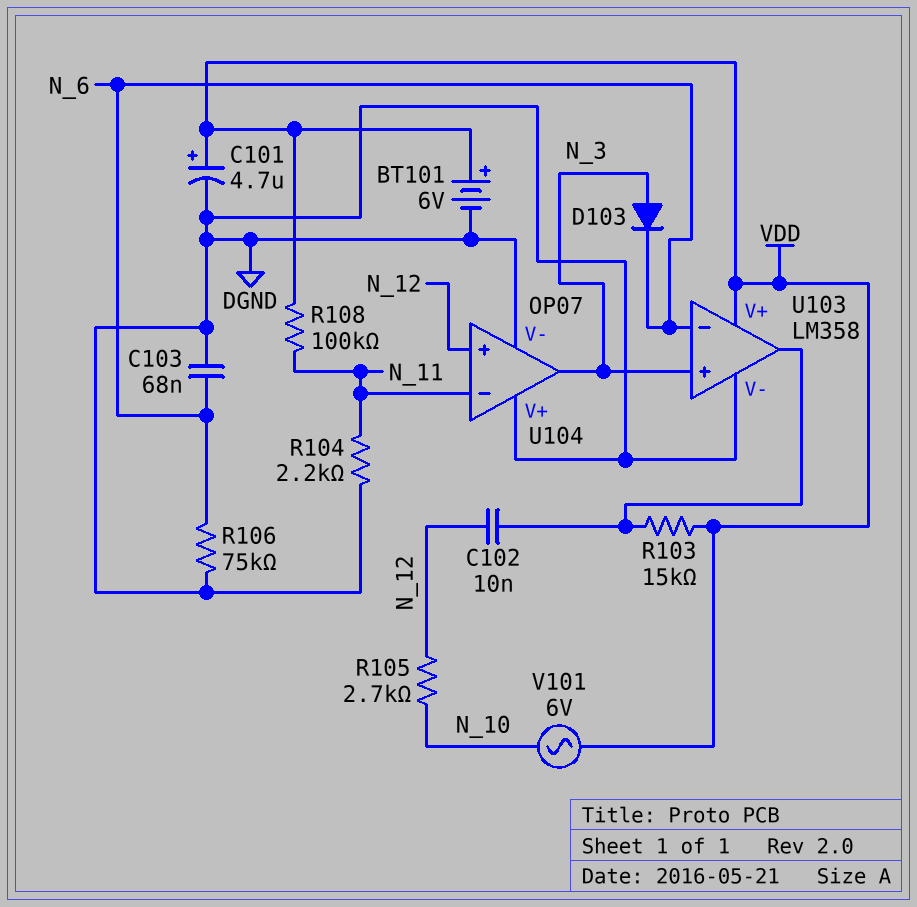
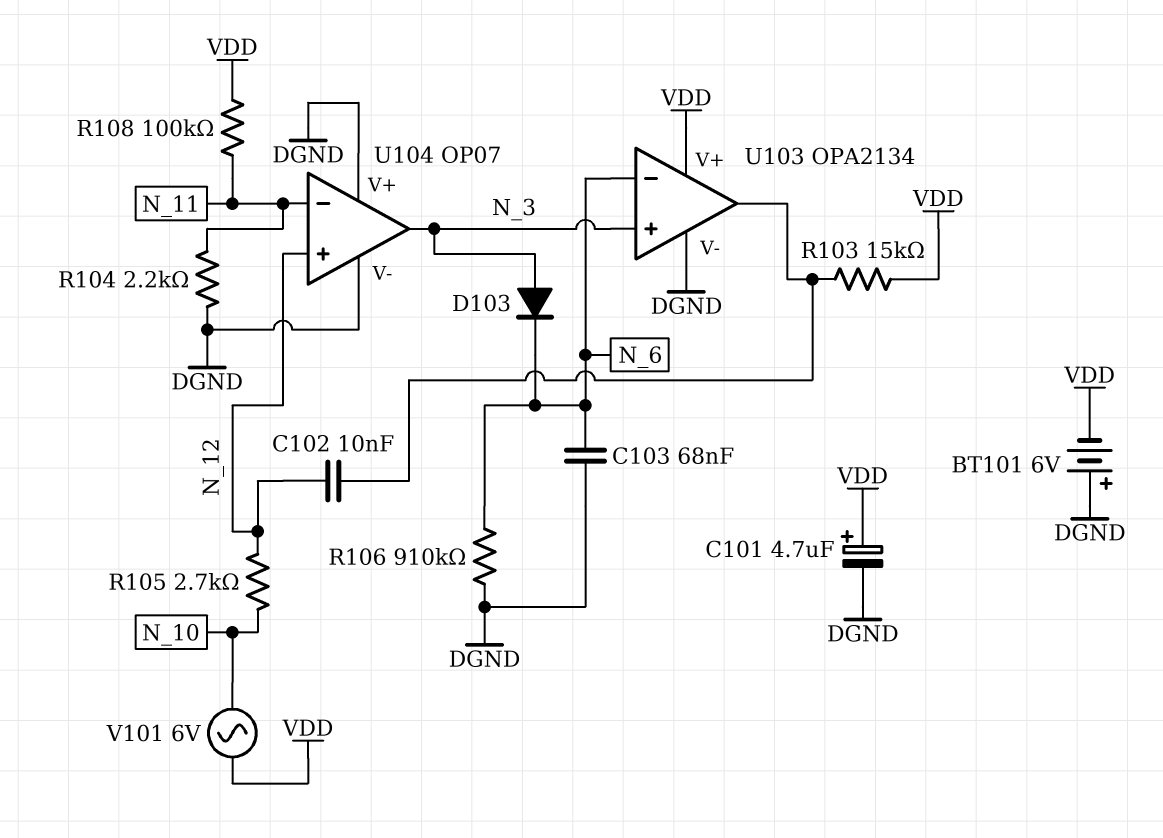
BT101: 6V (plus VDD, minus DGND) -> 6V (plus DGND, minus VDD)
R106: 75k (DGND, N_6) -> 910k (DGND, N_6)
U103: LM358 -> OPA2134

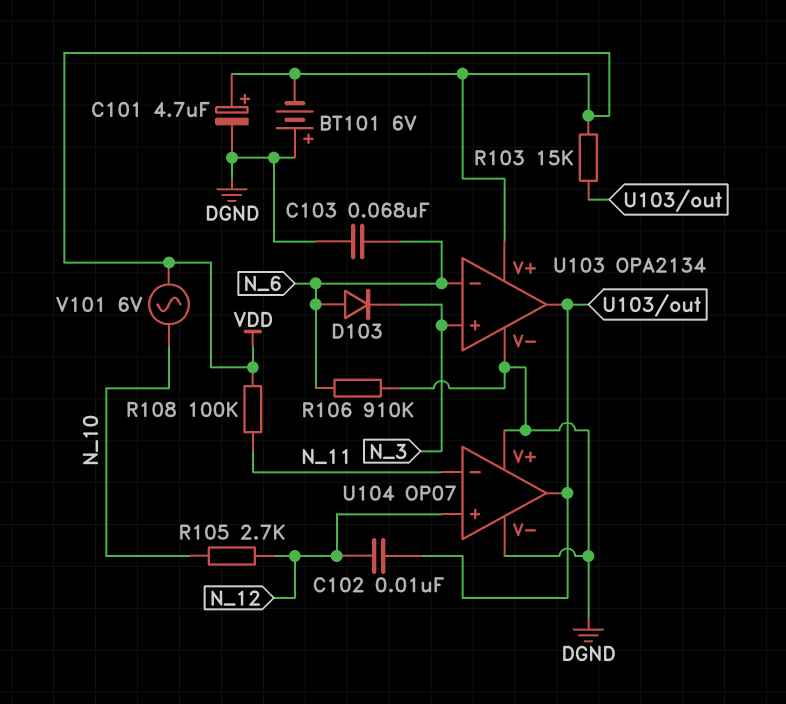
D103: diode (A N_3, K N_6) -> diode (A N_6, K N_3)
R104: 2.2k (DGND, N_11) -> none
U104 pin out: N_3 -> U103/out

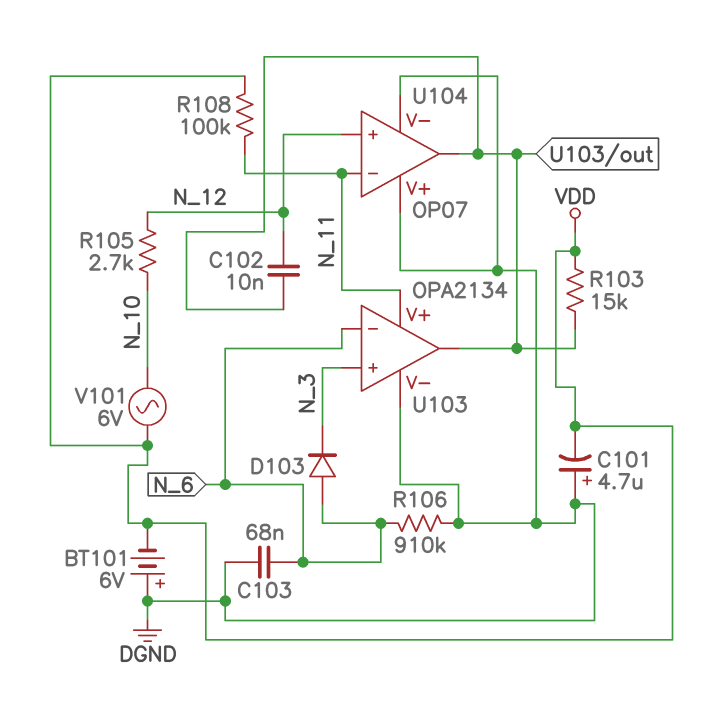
C101: 4.7uF (plus VDD, minus DGND) -> 4.7uF (plus DGND, minus VDD)
U103 pin V+: VDD -> N_11

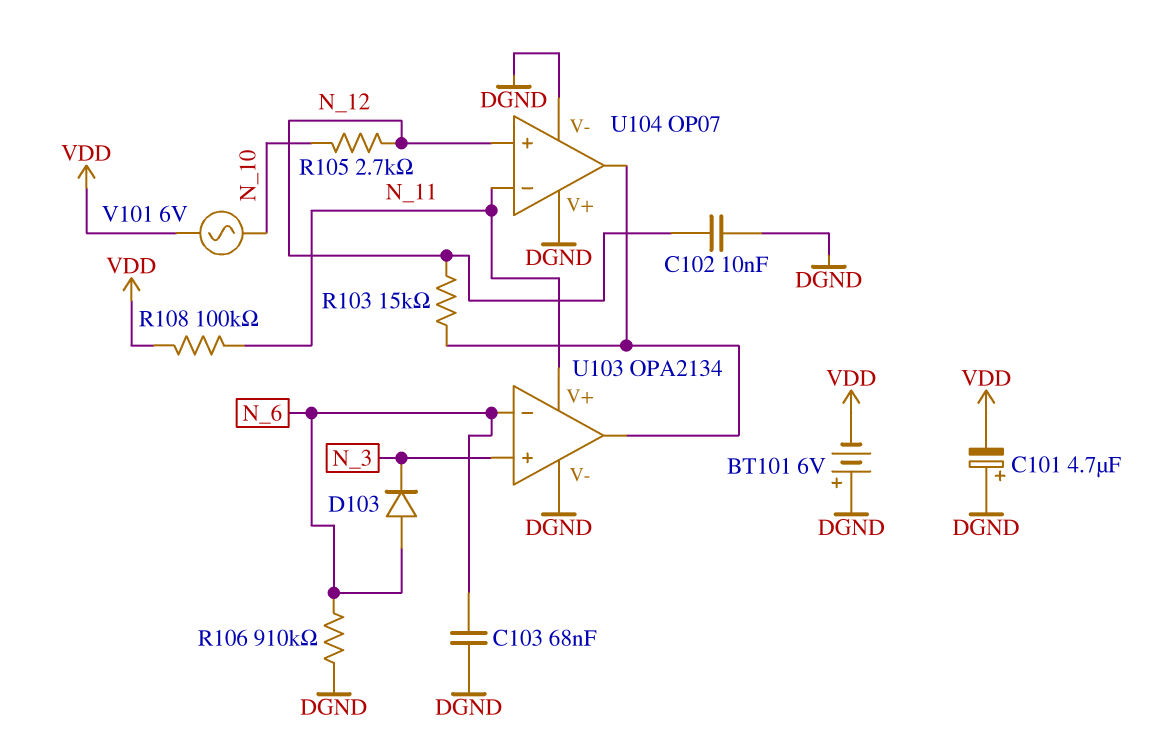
C102: 10nF (N_12, U103/out) -> 10nF (DGND, N_12)
R103: 15k (U103/out, VDD) -> 15k (N_12, U103/out)

